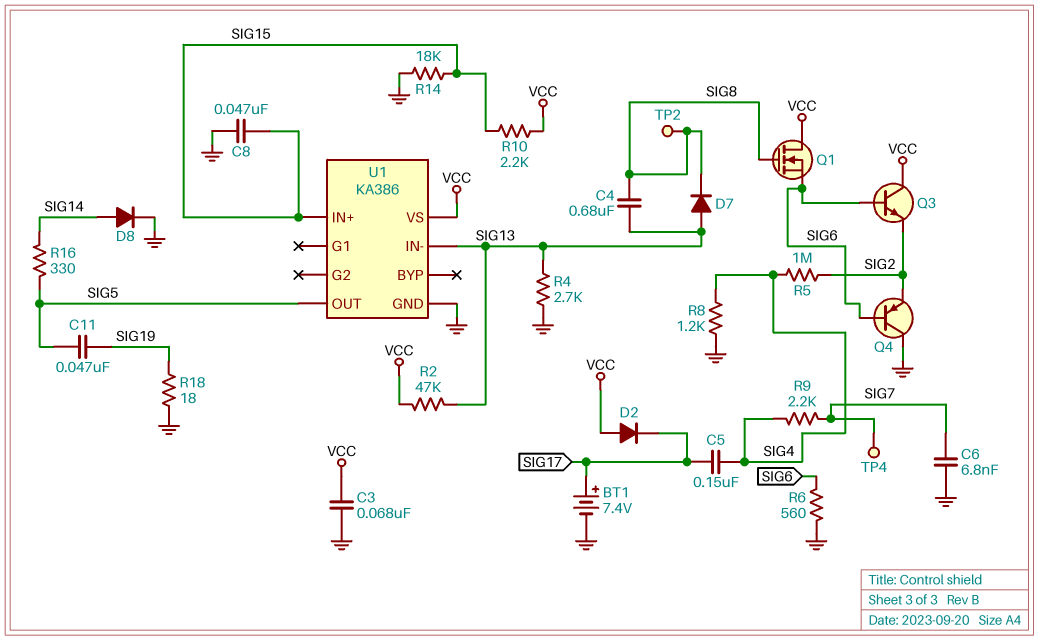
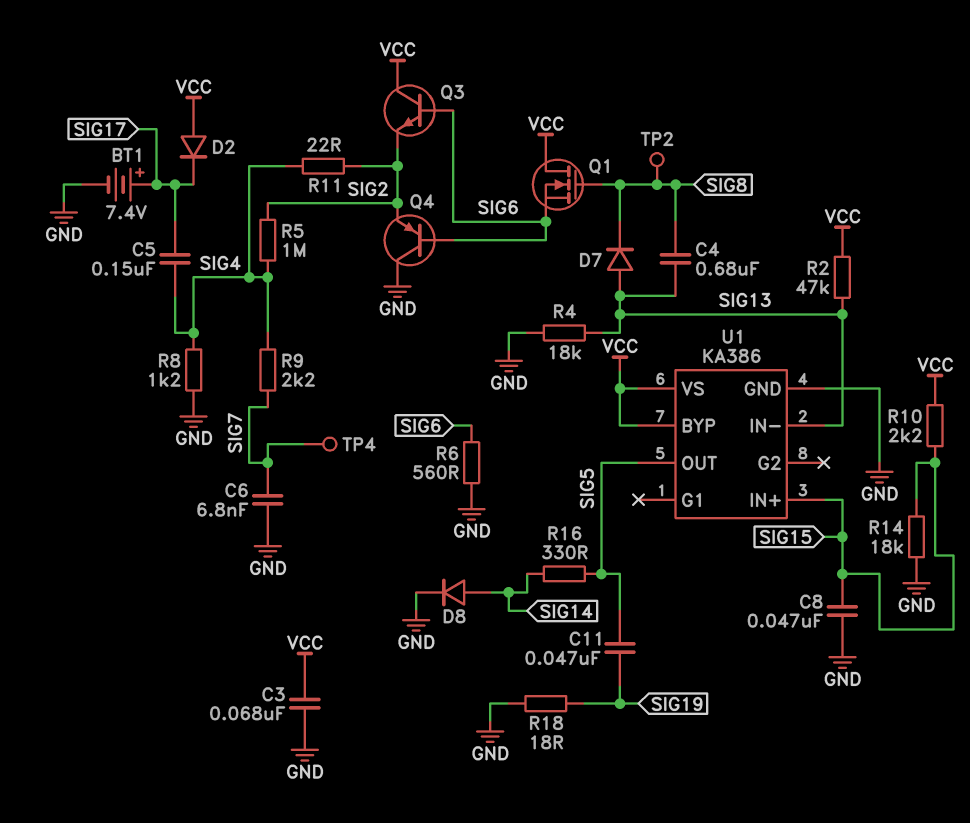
R4: 2.7k (GND, SIG13) -> 18k (GND, SIG13)
R11: none -> 22 (SIG2, SIG4)
U1 pin BYP: none -> VCC

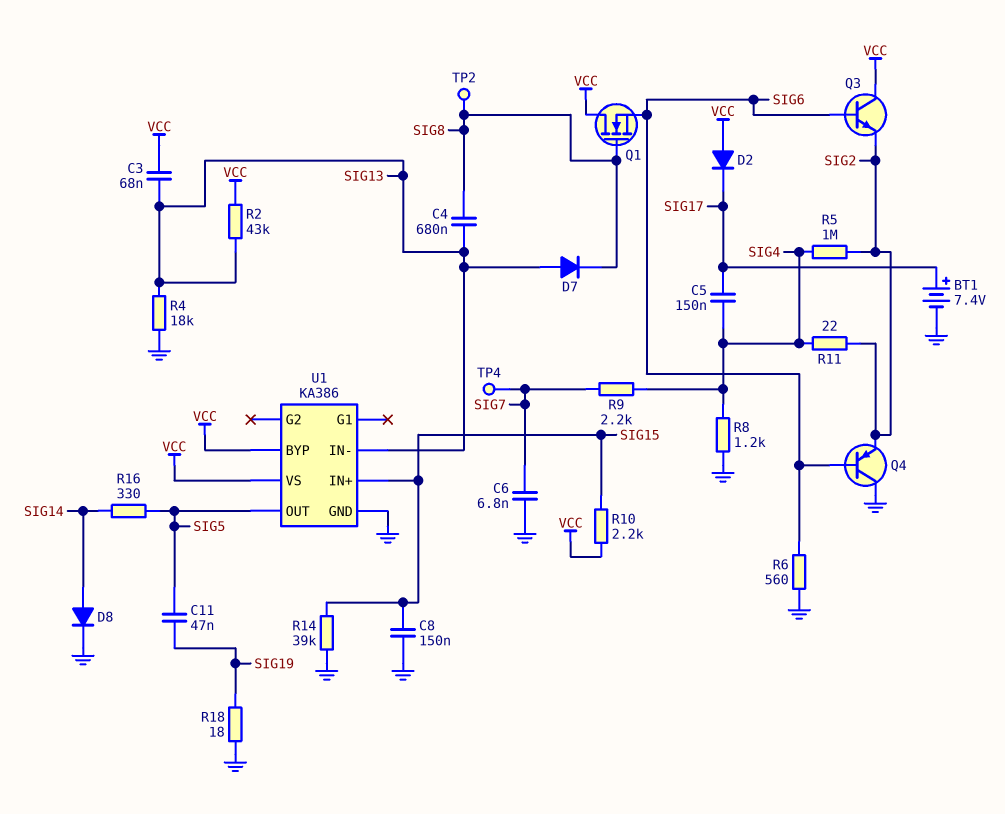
C3: 68nF (GND, VCC) -> 68nF (SIG13, VCC)
C8: 47nF (GND, SIG15) -> 150nF (GND, SIG15)
R2: 47k (SIG13, VCC) -> 43k (SIG13, VCC)
R14: 18k (GND, SIG15) -> 39k (GND, SIG15)

